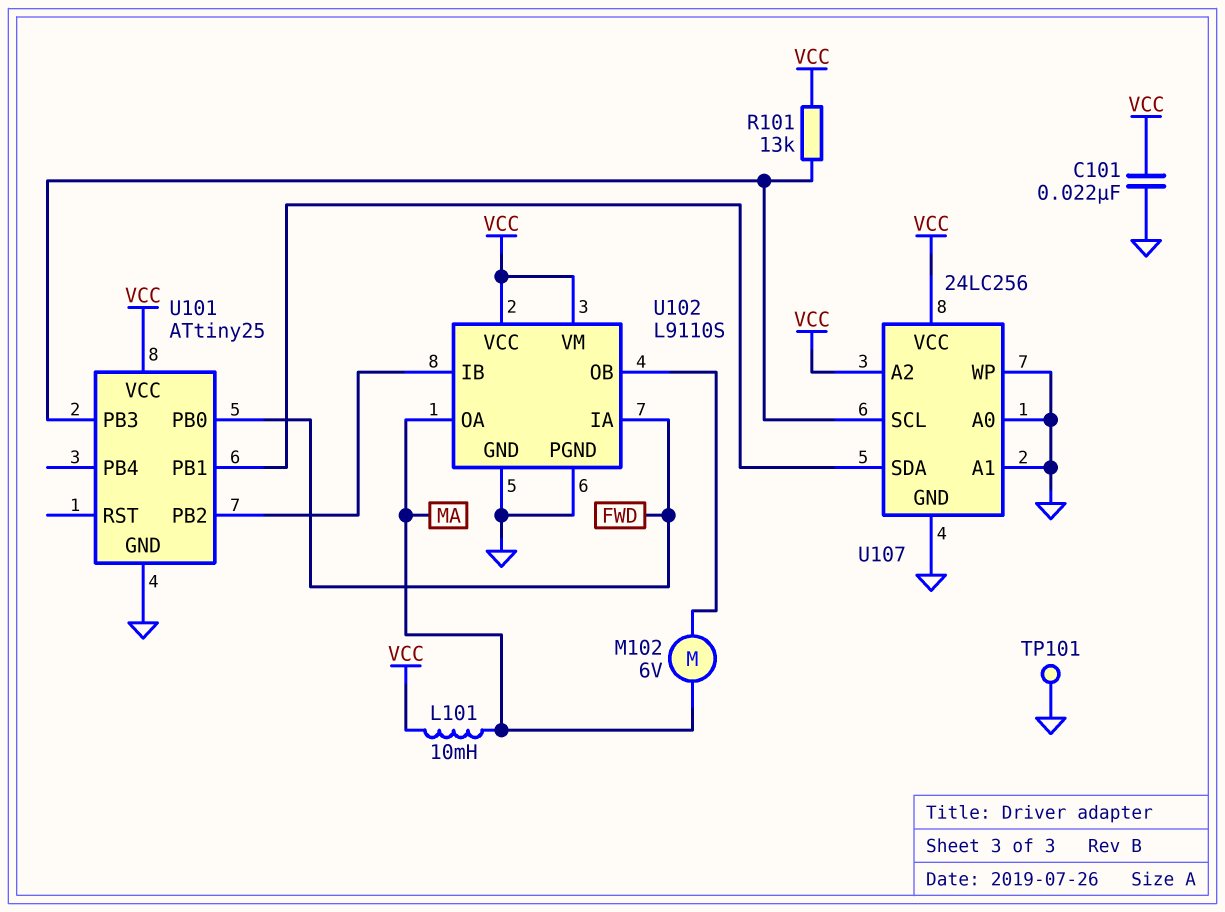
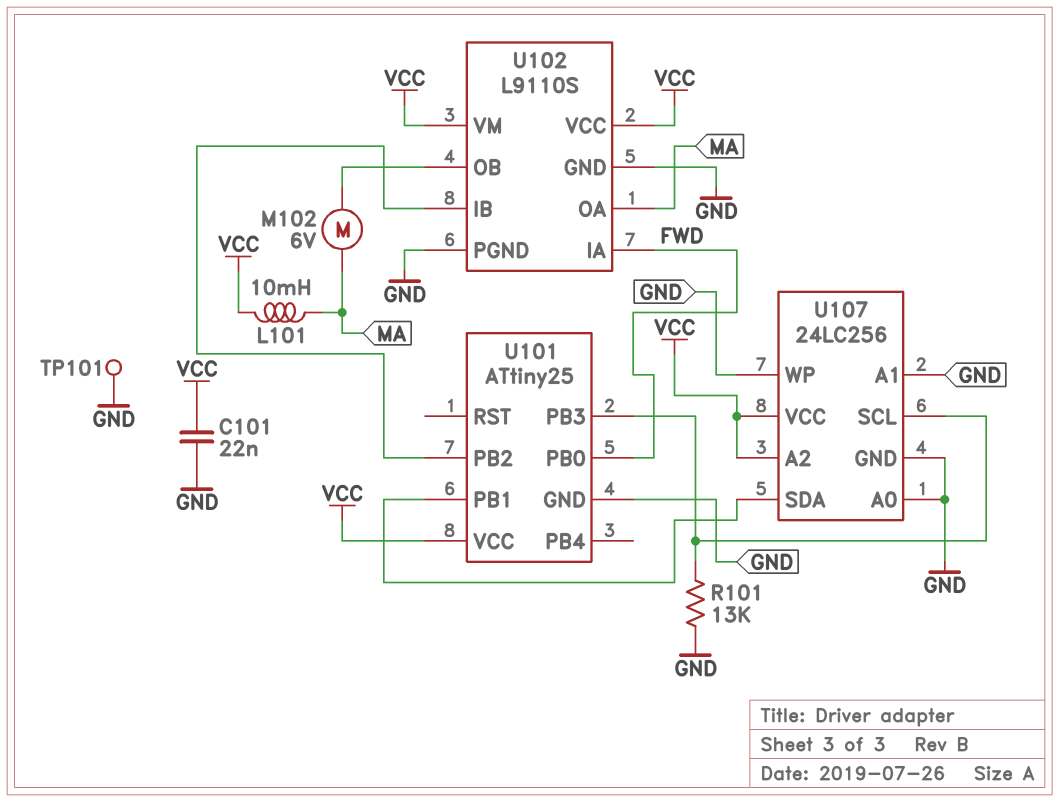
R101: 13k (U101/PB3, VCC) -> 13k (GND, U101/PB3)

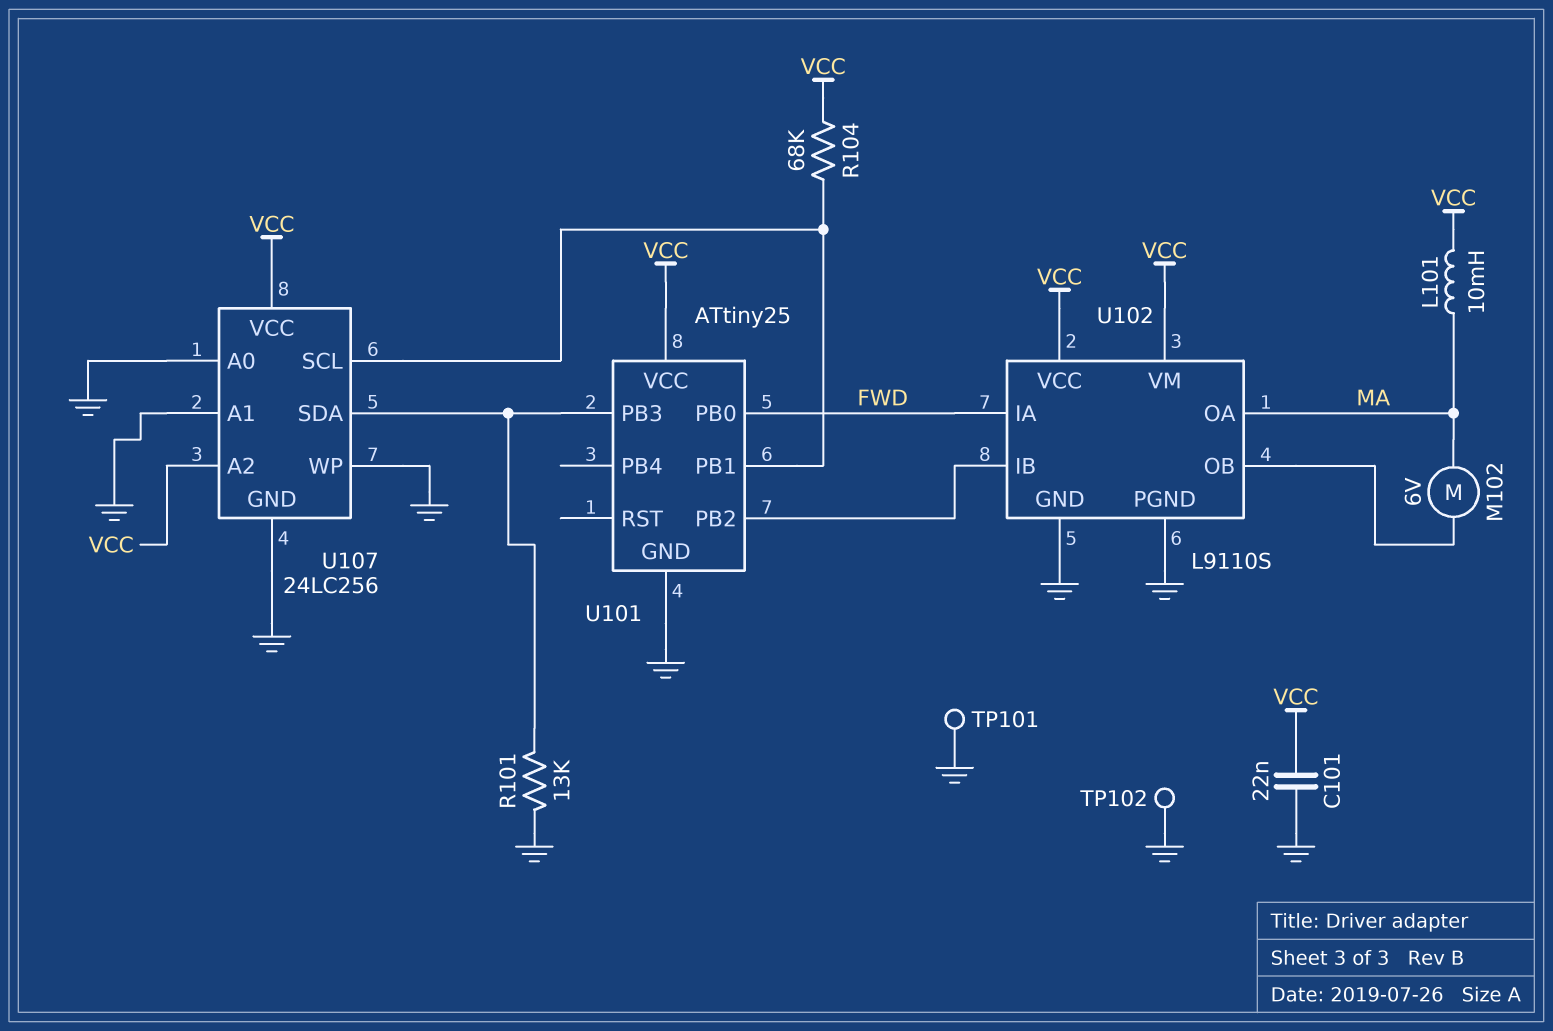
R104: none -> 68k (U101/PB1, VCC)
TP102: none -> test point (GND)
U107 pin SCL: U101/PB3 -> U101/PB1
U107 pin SDA: U101/PB1 -> U101/PB3

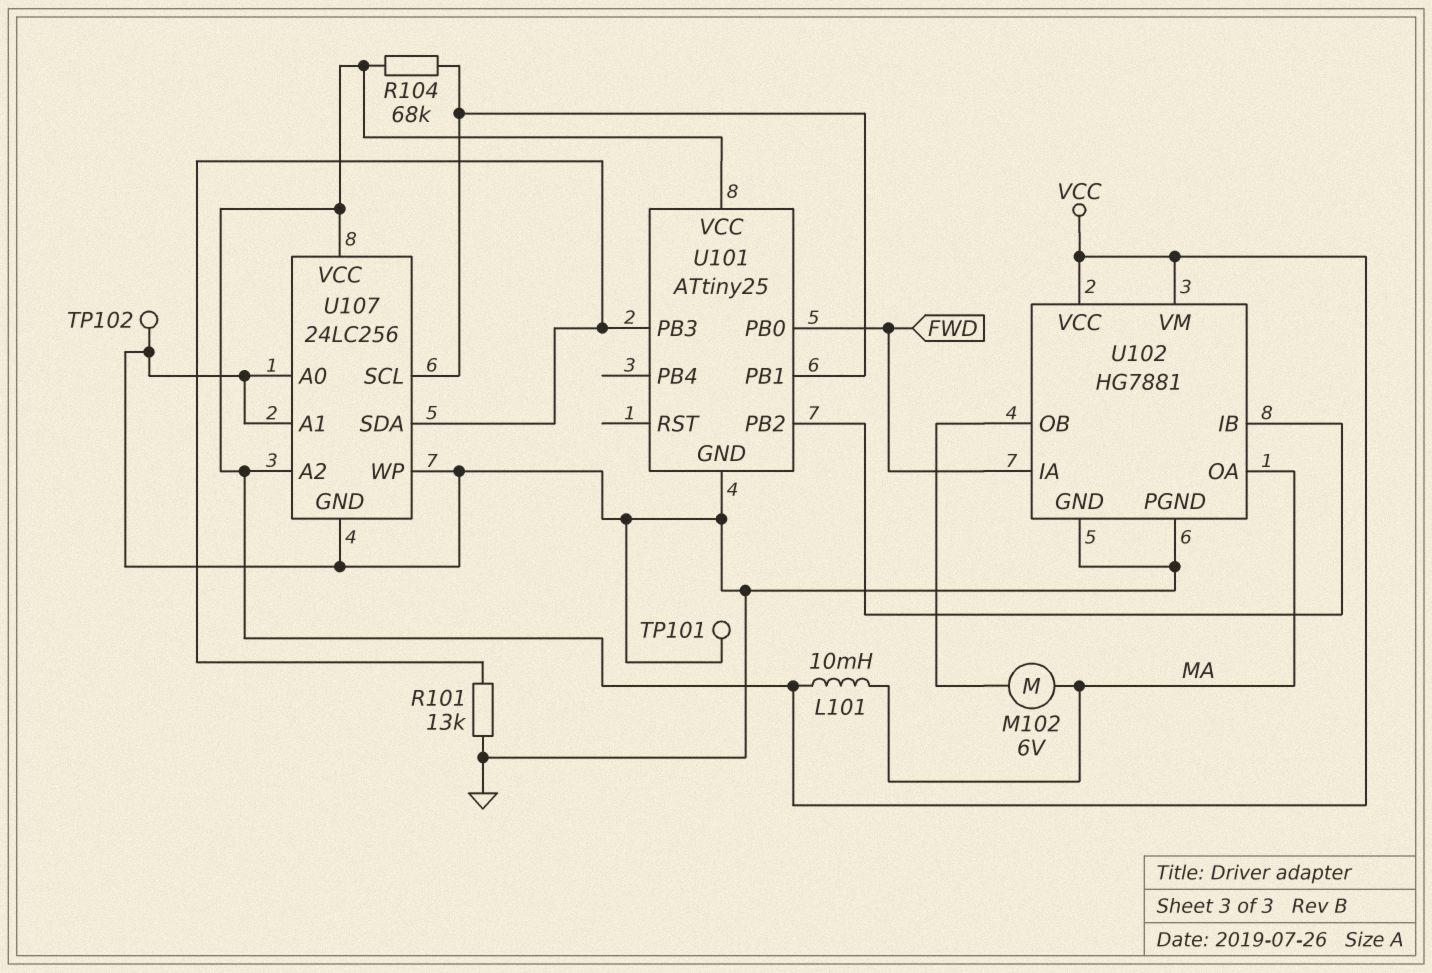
C101: 22nF (GND, VCC) -> none
U102: L9110S -> HG7881

